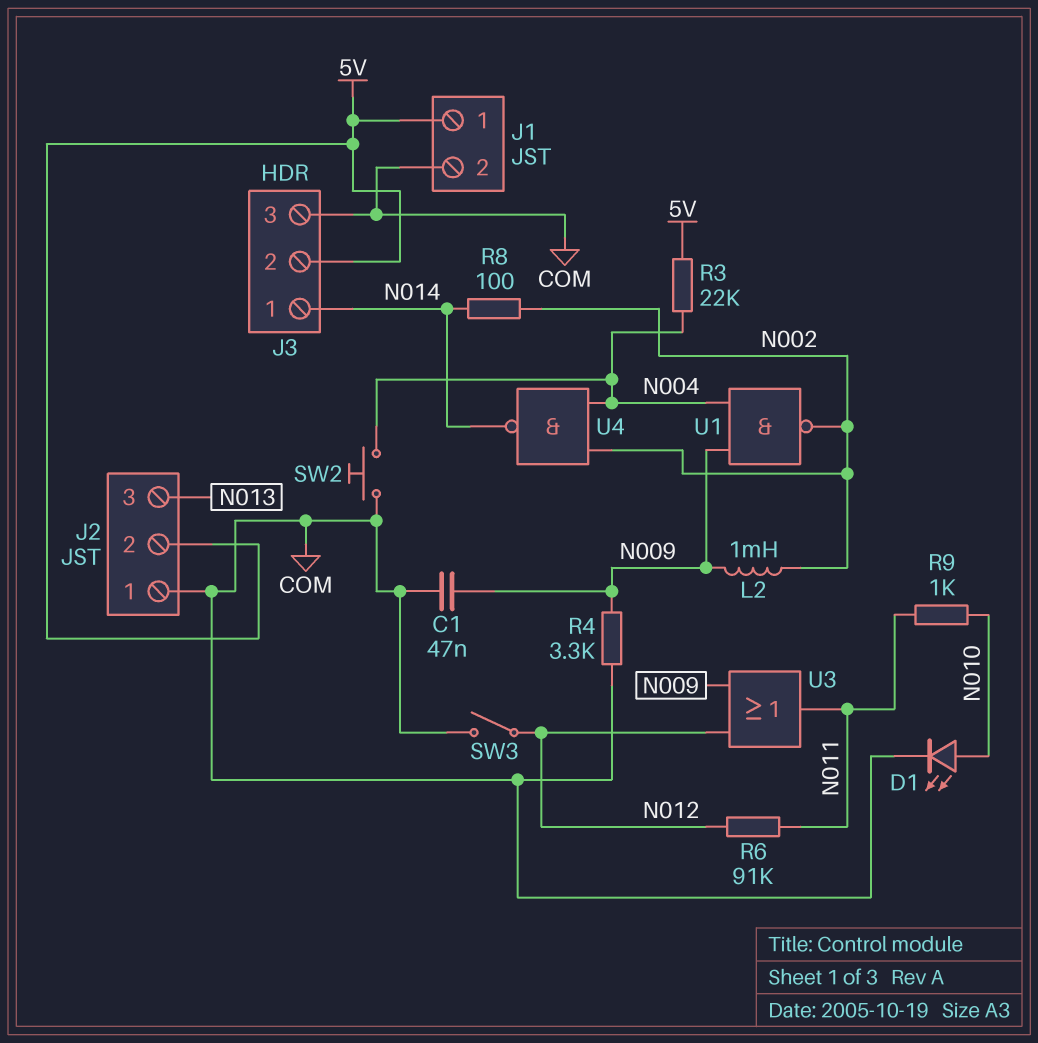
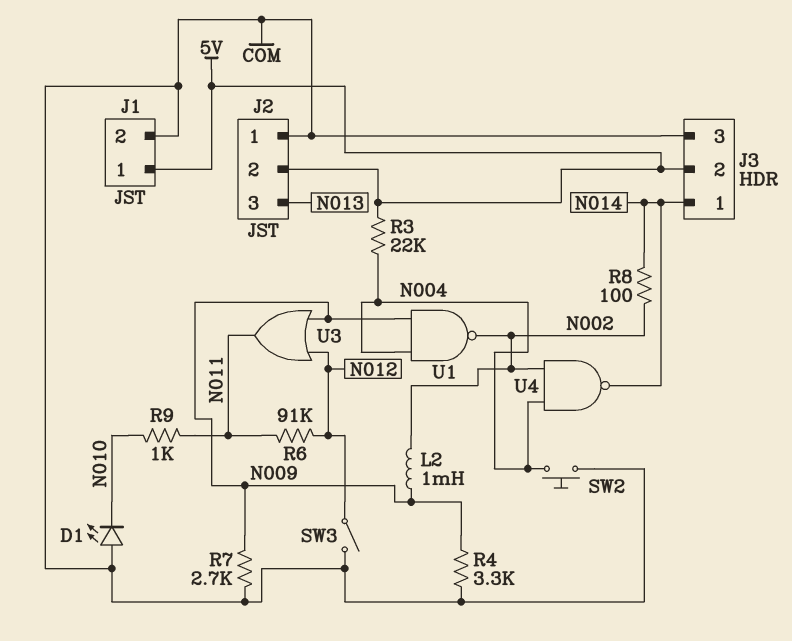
C1: 47nF (COM, N009) -> none
D1: LED (A N010, K COM) -> LED (A COM, K N010)
R7: none -> 2.7k (COM, N009)

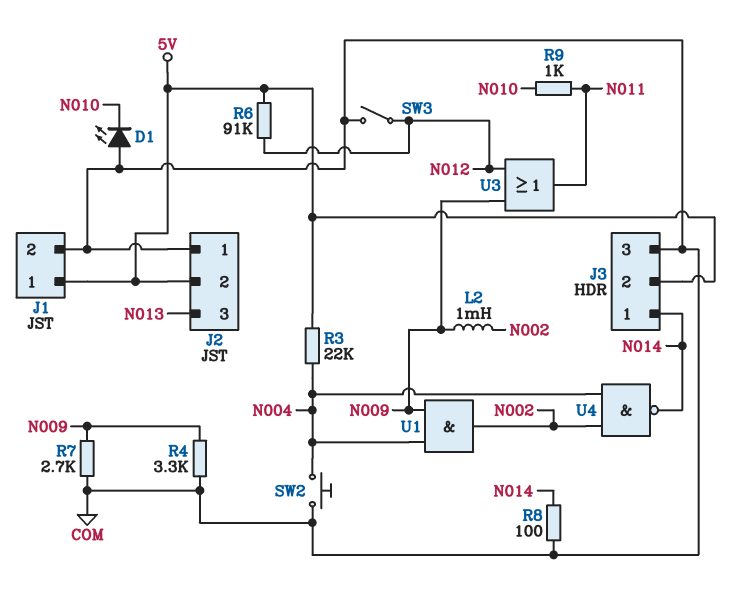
R6: 91k (N011, N012) -> 91k (5V, N012)
R8: 100 (N002, N014) -> 100 (COM, N014)
U1: NAND (in N004, in N009, out N002) -> AND (in N004, in N009, out N002)

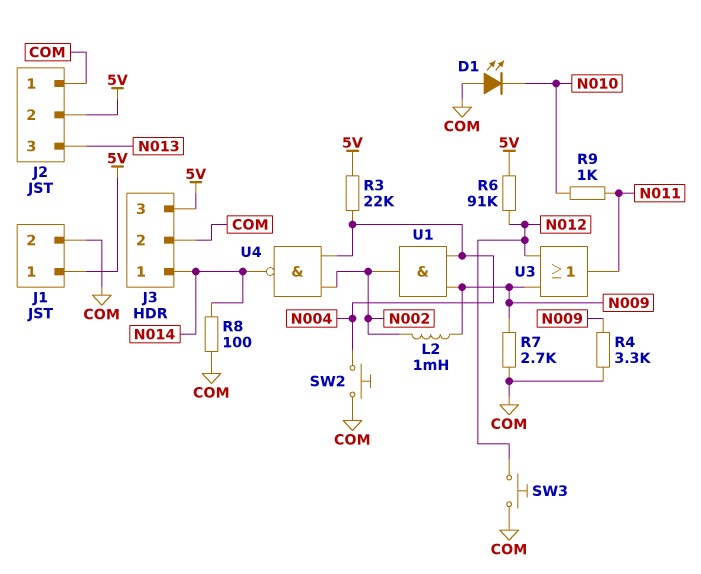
J3 pin 2: 5V -> COM
J3 pin 3: COM -> 5V
SW3: switch (COM, N012) -> button (COM, N012)

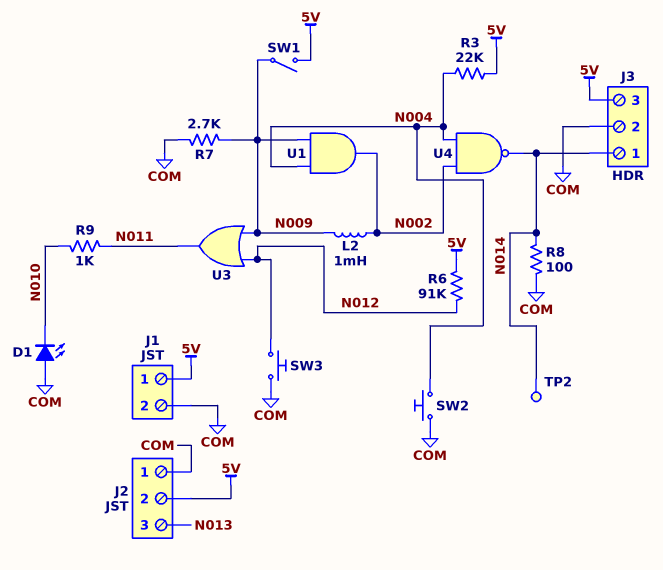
R4: 3.3k (COM, N009) -> none
SW1: none -> switch (5V, N009)
TP2: none -> test point (N014)

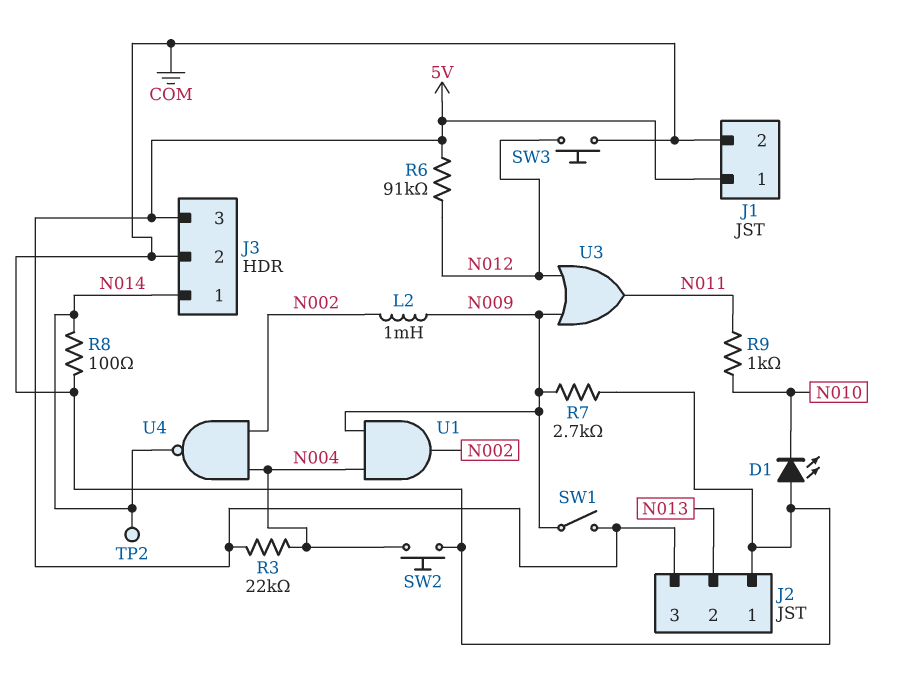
J2 pin 2: 5V -> N013
J2 pin 3: N013 -> 5V

